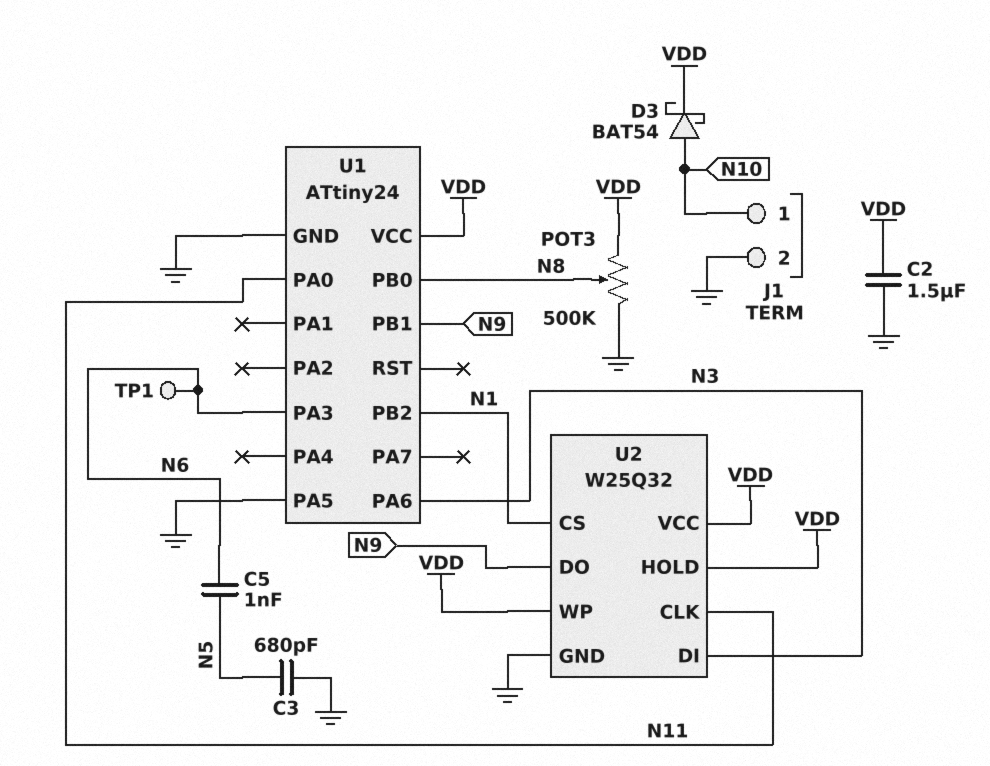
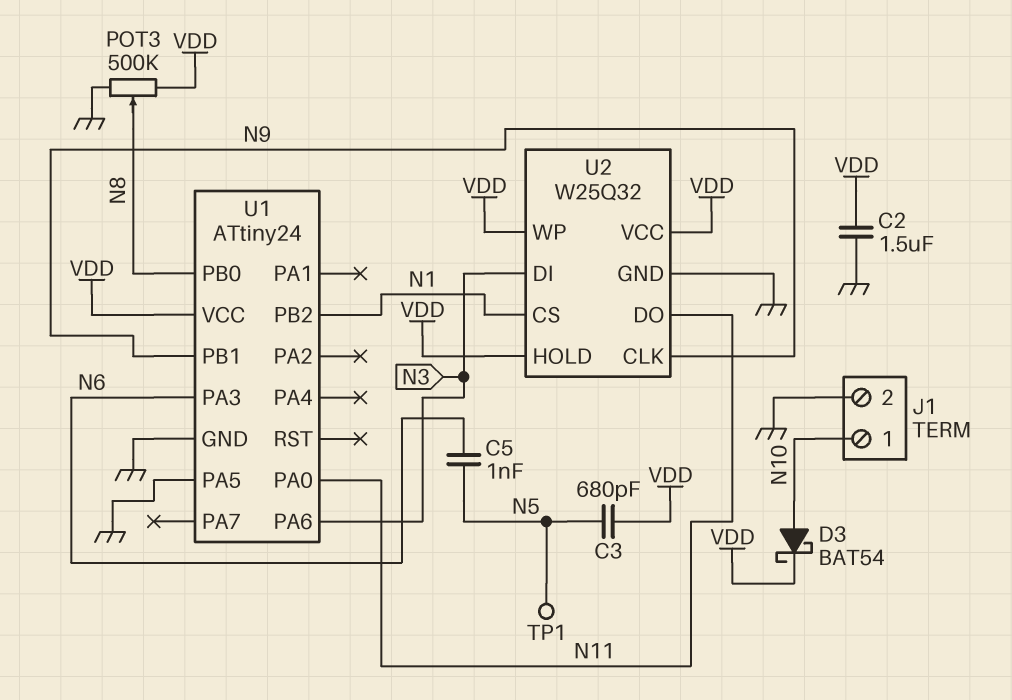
C3: 680pF (GND, N5) -> 680pF (N5, VDD)
TP1: test point (N6) -> test point (N5)
U2 pin CLK: N11 -> N9
U2 pin DO: N9 -> N11

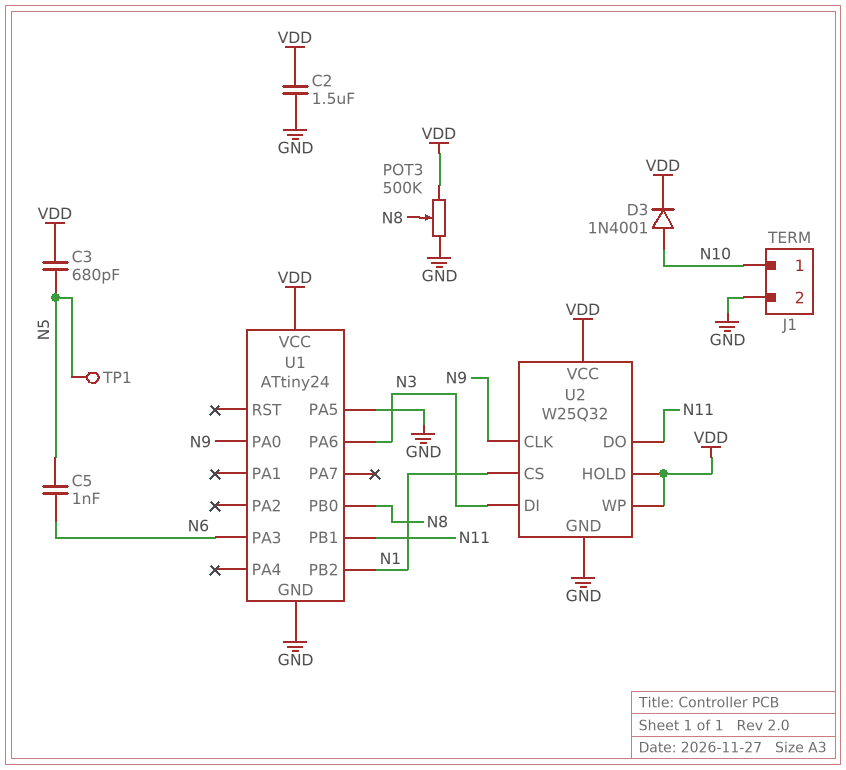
D3: schottky BAT54 (A N10, K VDD) -> diode 1N4001 (A N10, K VDD)
U1 pin PA0: N11 -> N9
U1 pin PB1: N9 -> N11

